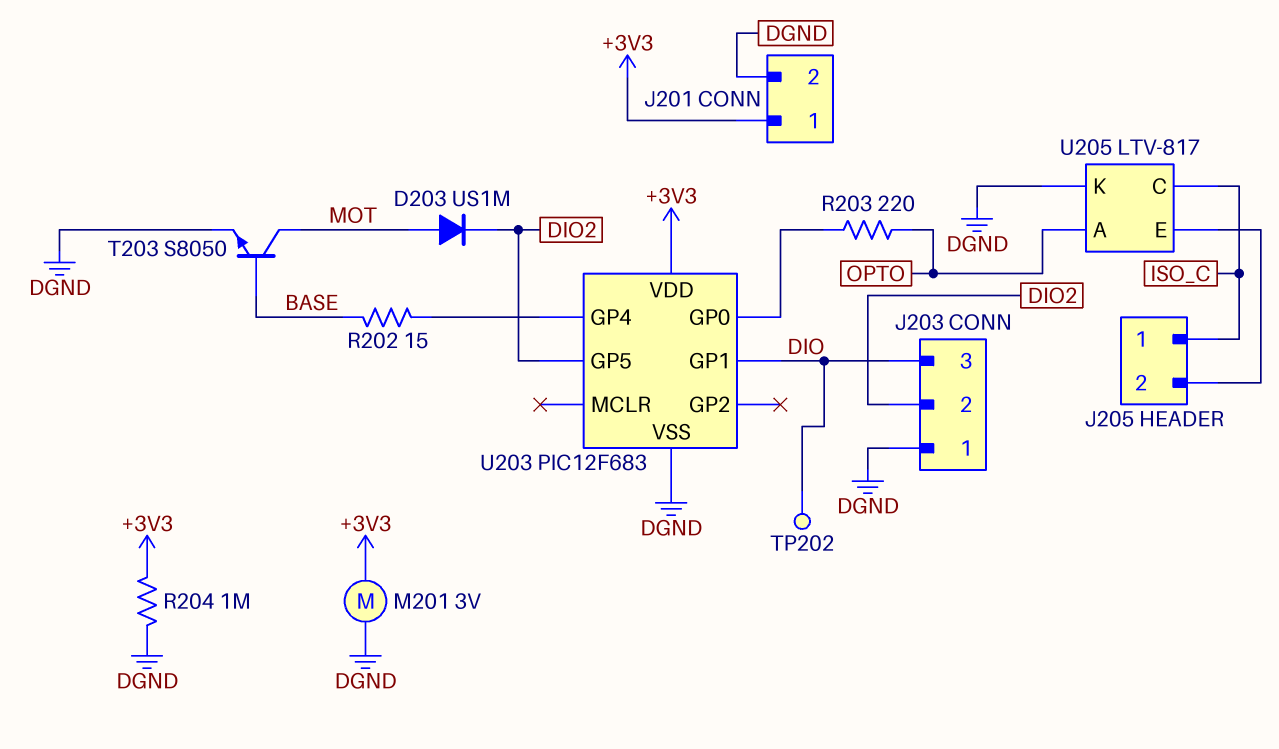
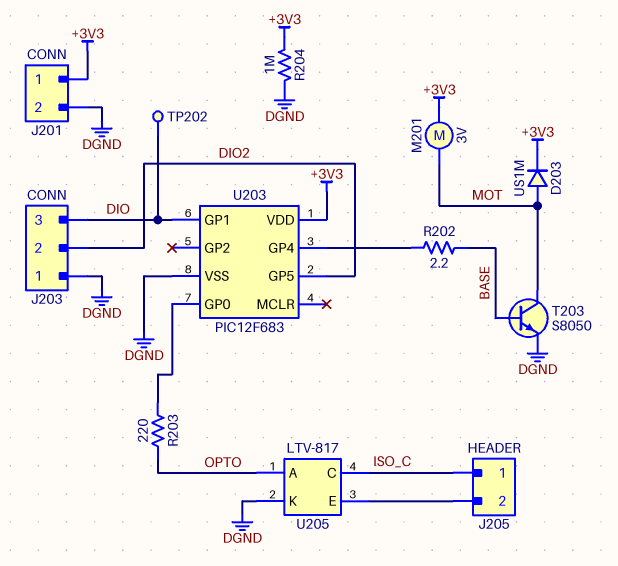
D203: diode US1M (A MOT, K DIO2) -> diode US1M (A MOT, K +3V3)
M201: motor 3V (+3V3, DGND) -> motor 3V (+3V3, MOT)
R202: 15 (BASE, U203/GP4) -> 2.2 (BASE, U203/GP4)

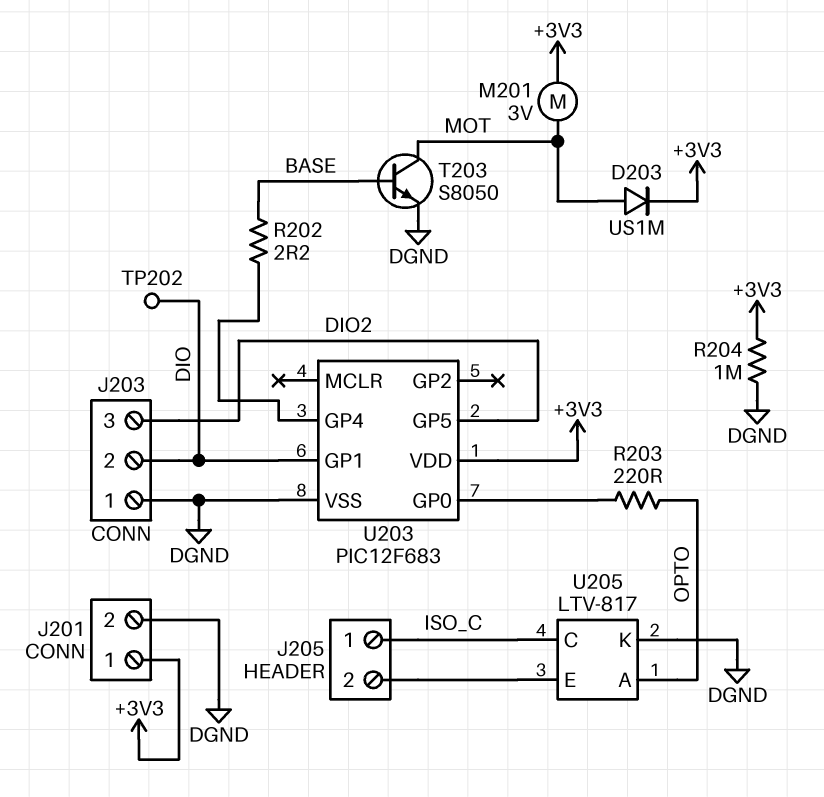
J203 pin 2: DIO2 -> DIO
J203 pin 3: DIO -> DIO2

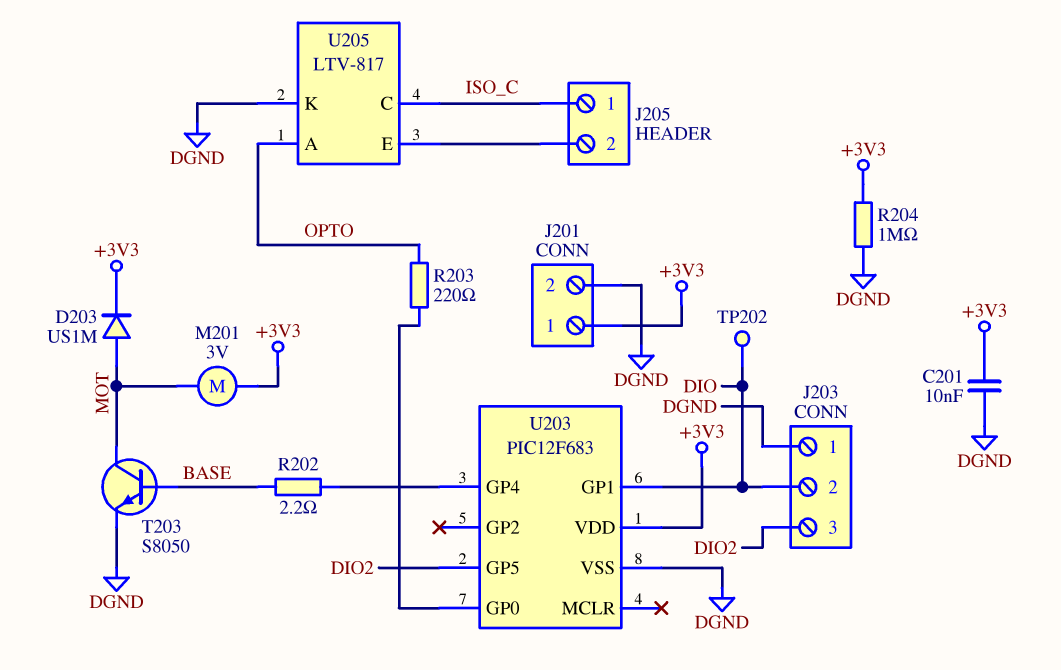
C201: none -> 10nF (+3V3, DGND)

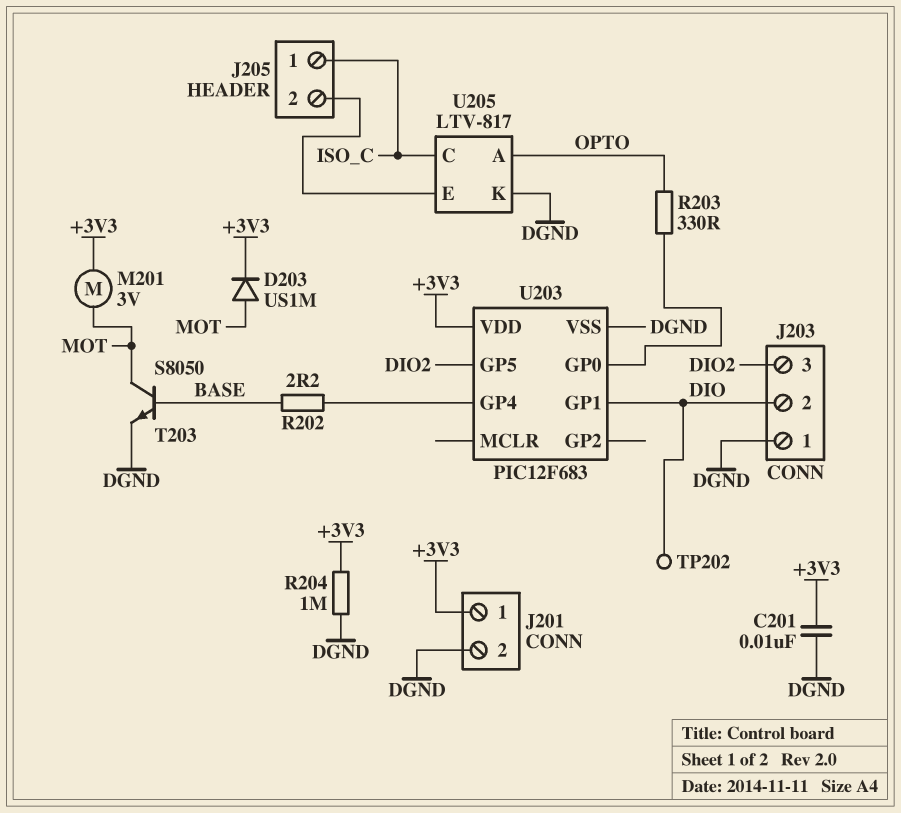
R203: 220 (OPTO, U203/GP0) -> 330 (OPTO, U203/GP0)

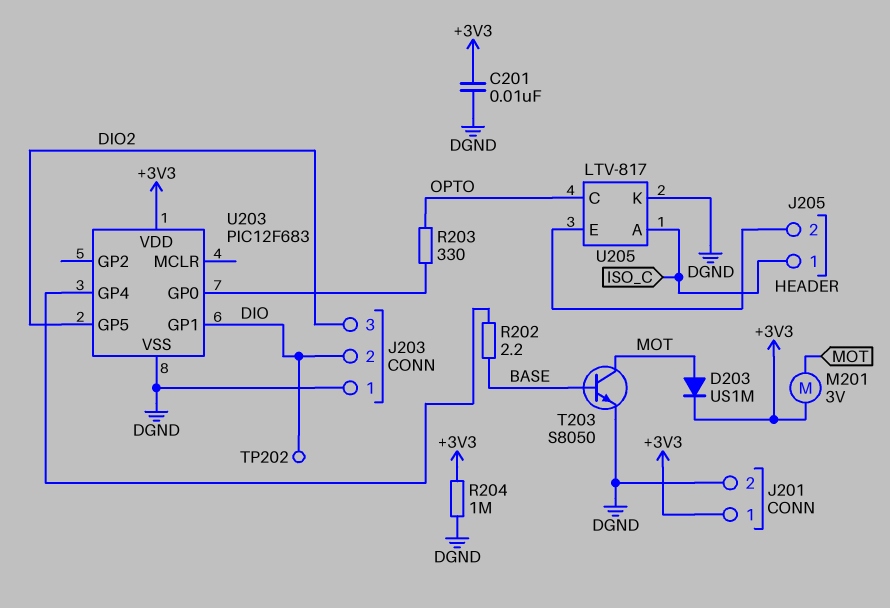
U205 pin A: OPTO -> ISO_C
U205 pin C: ISO_C -> OPTO

